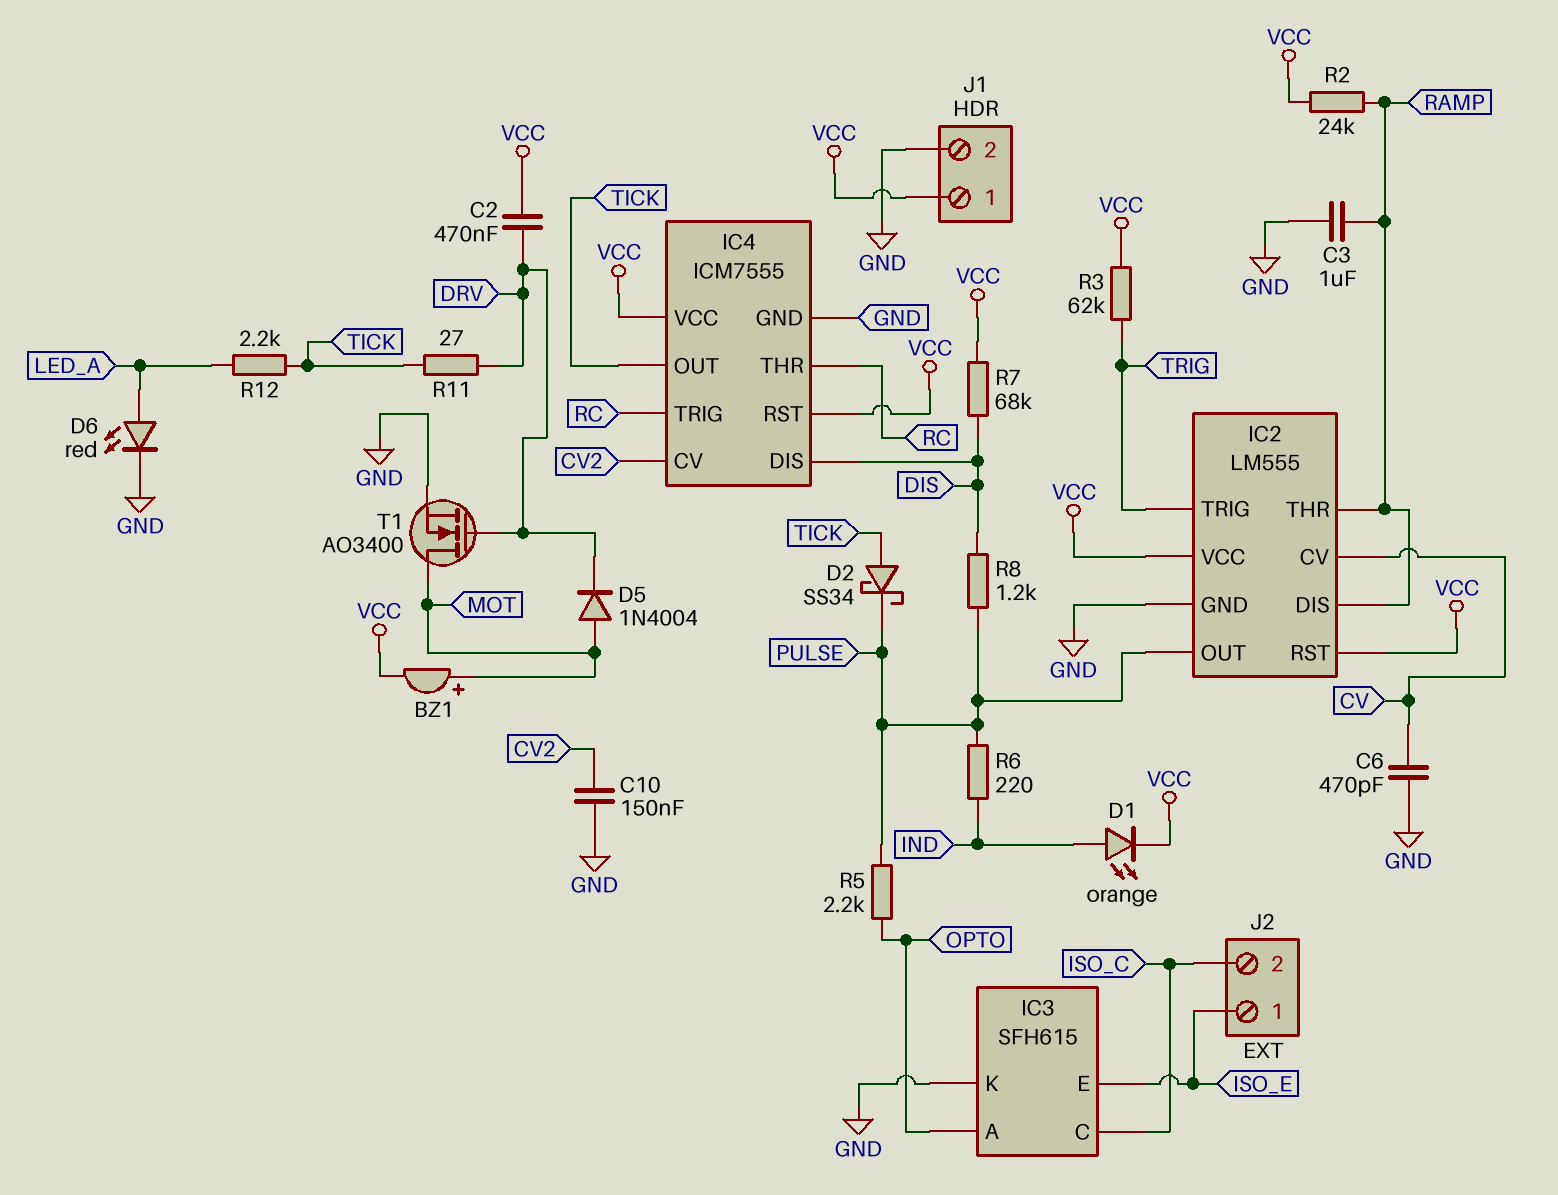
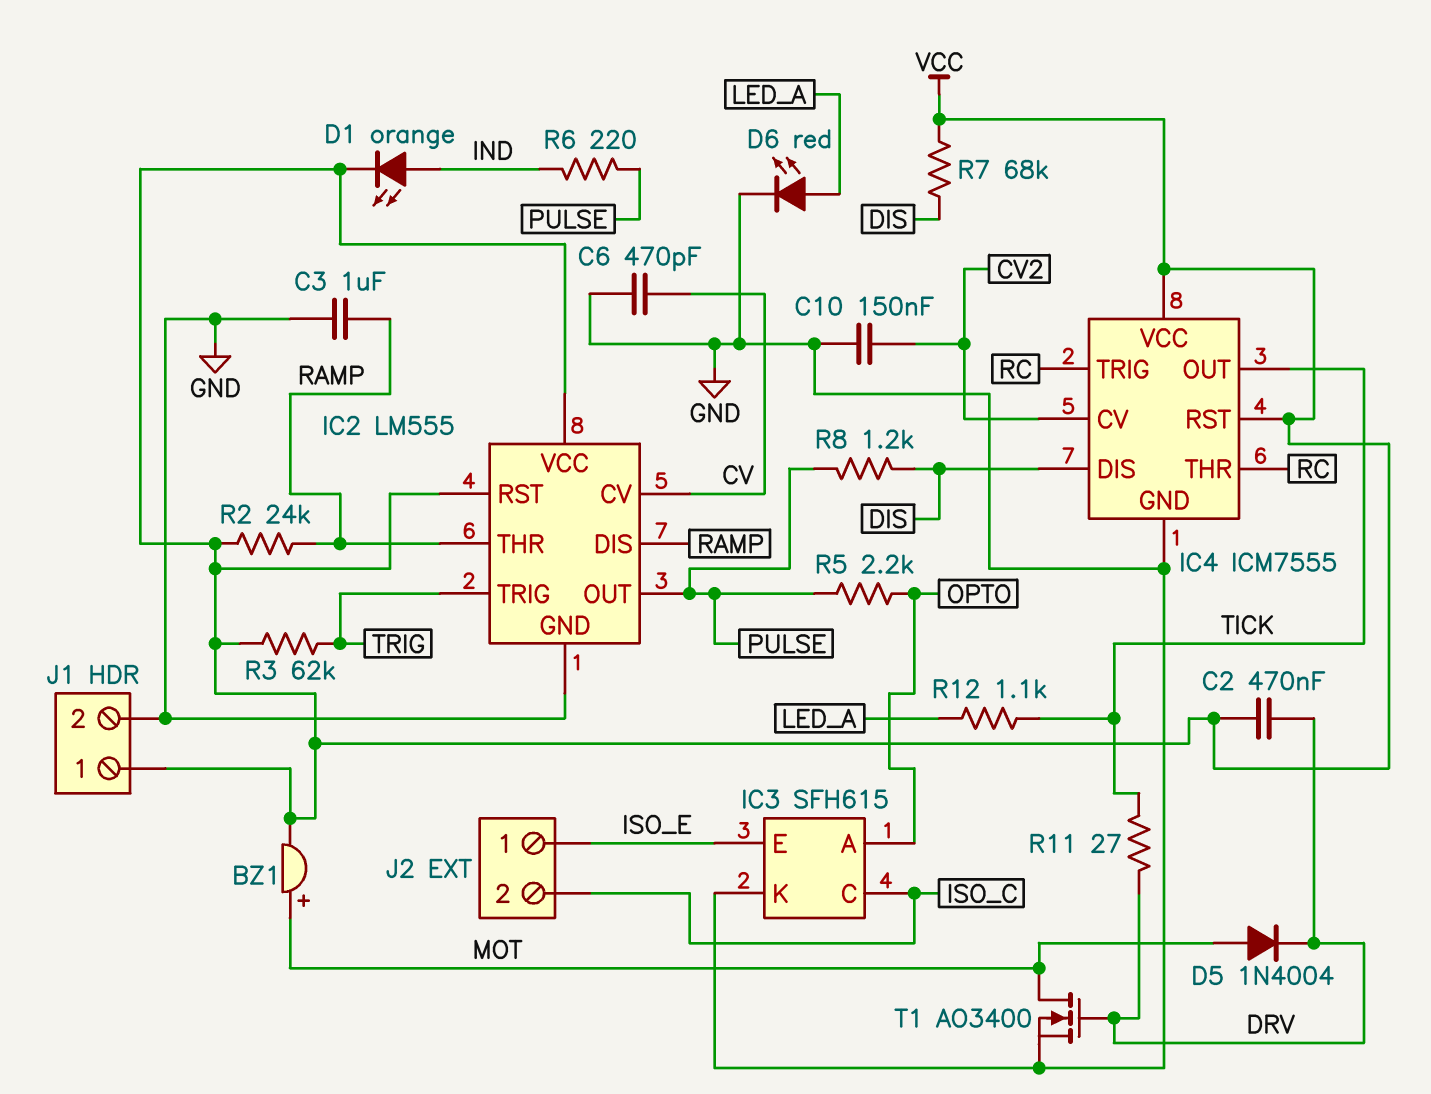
D2: schottky SS34 (A TICK, K PULSE) -> none
R12: 2.2k (LED_A, TICK) -> 1.1k (LED_A, TICK)

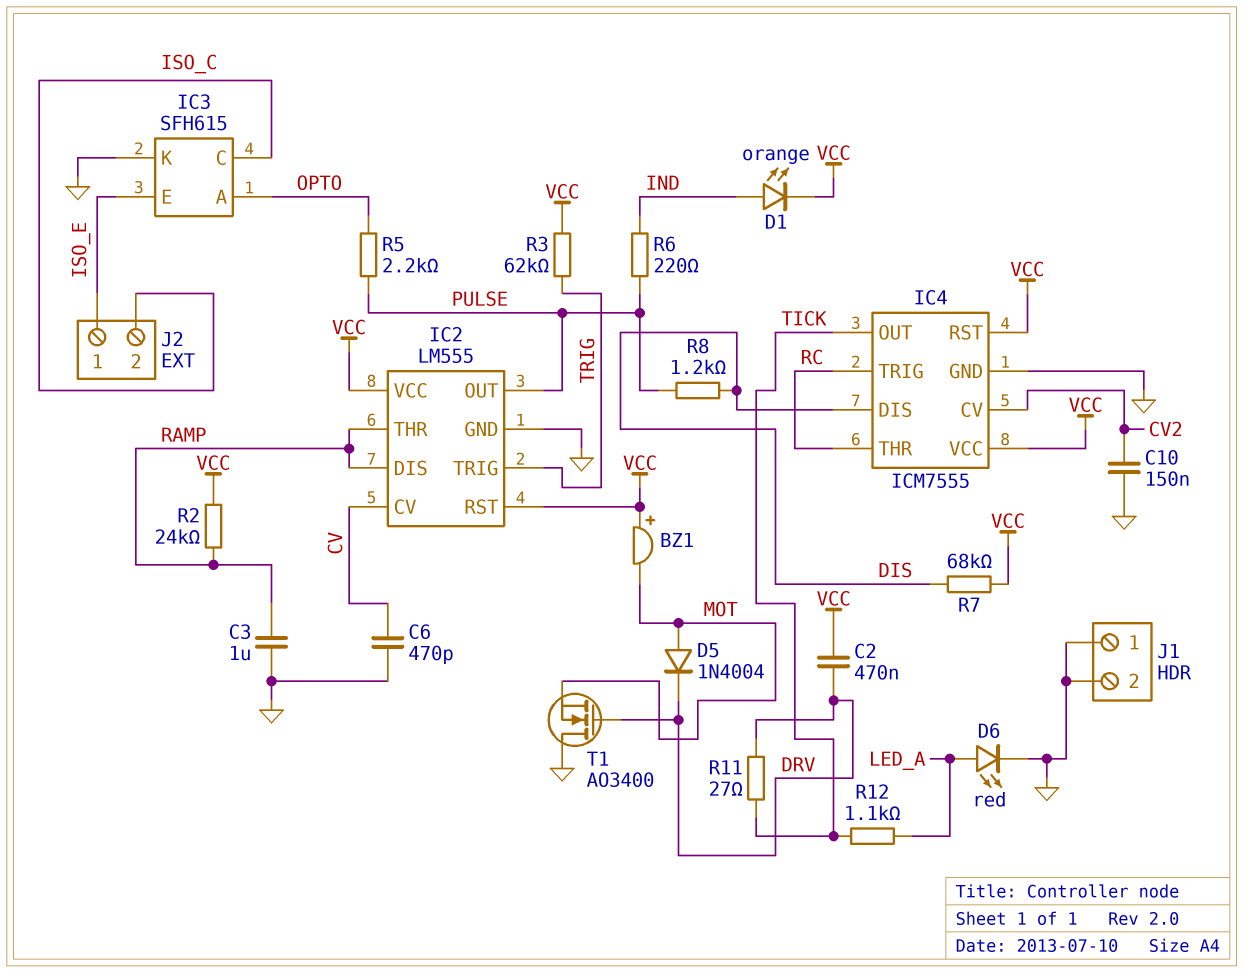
BZ1: buzzer (plus MOT, minus VCC) -> buzzer (plus VCC, minus MOT)
J1 pin 1: VCC -> GND
T1: NMOS AO3400 (G DRV, D MOT, S GND) -> NMOS AO3400 (G DRV, D GND, S MOT)

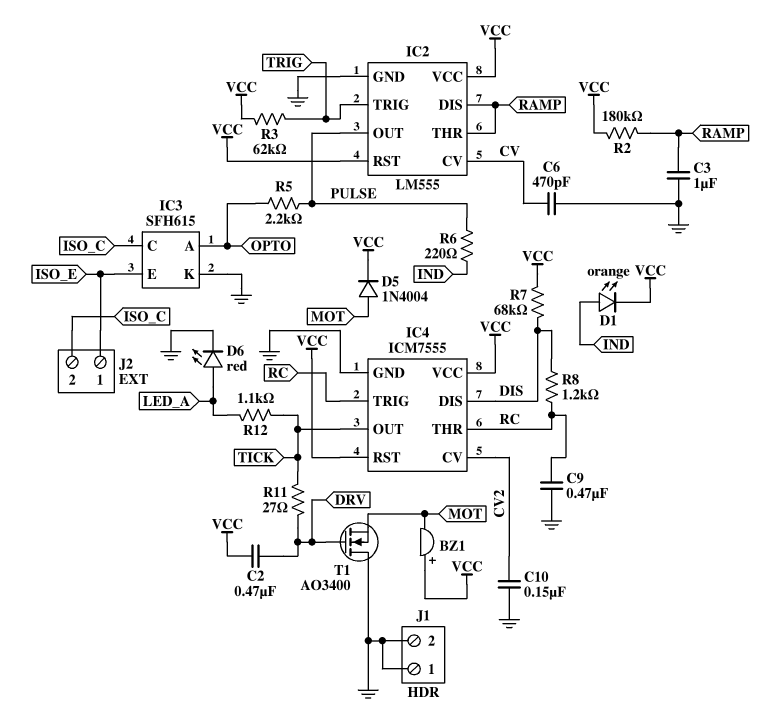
C9: none -> 470nF (GND, RC)
D5: diode 1N4004 (A MOT, K DRV) -> diode 1N4004 (A MOT, K VCC)
R2: 24k (RAMP, VCC) -> 180k (RAMP, VCC)
R8: 1.2k (DIS, PULSE) -> 1.2k (DIS, RC)

